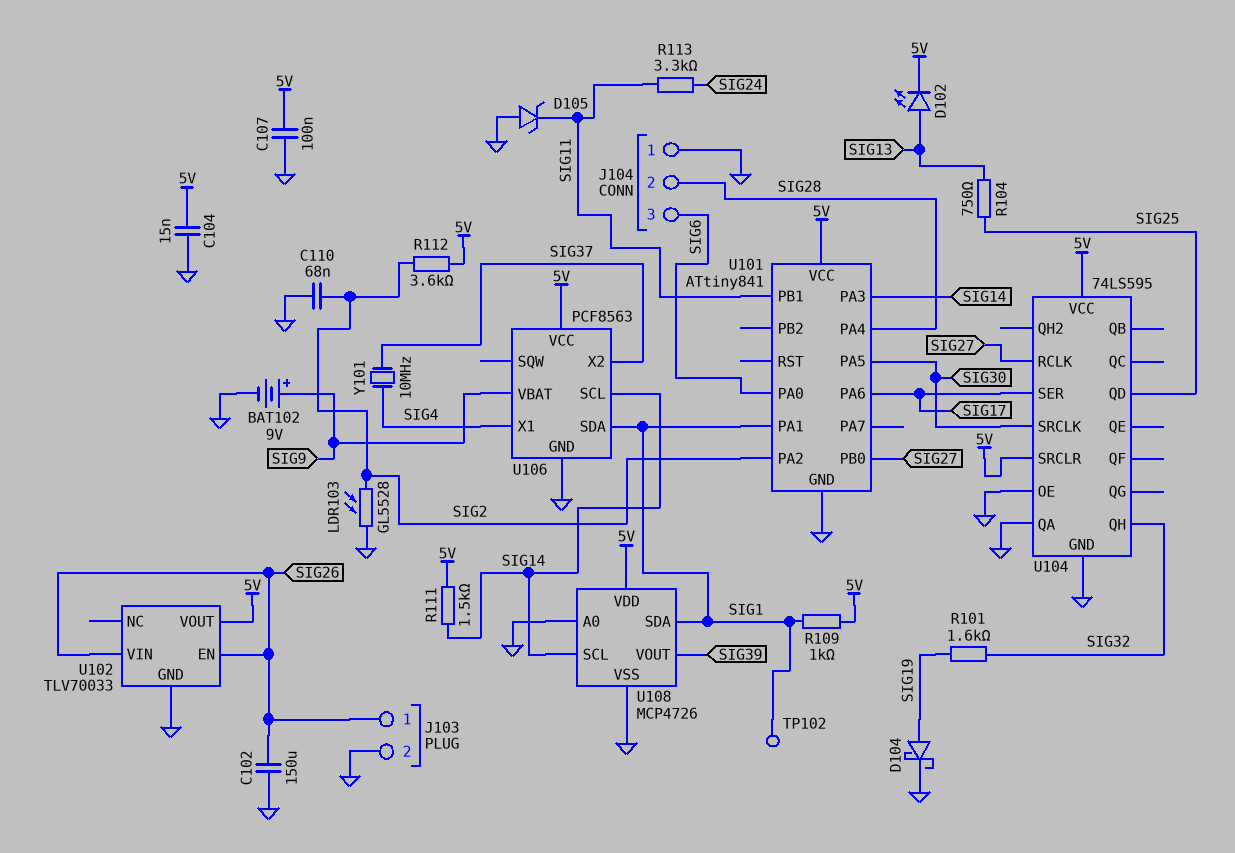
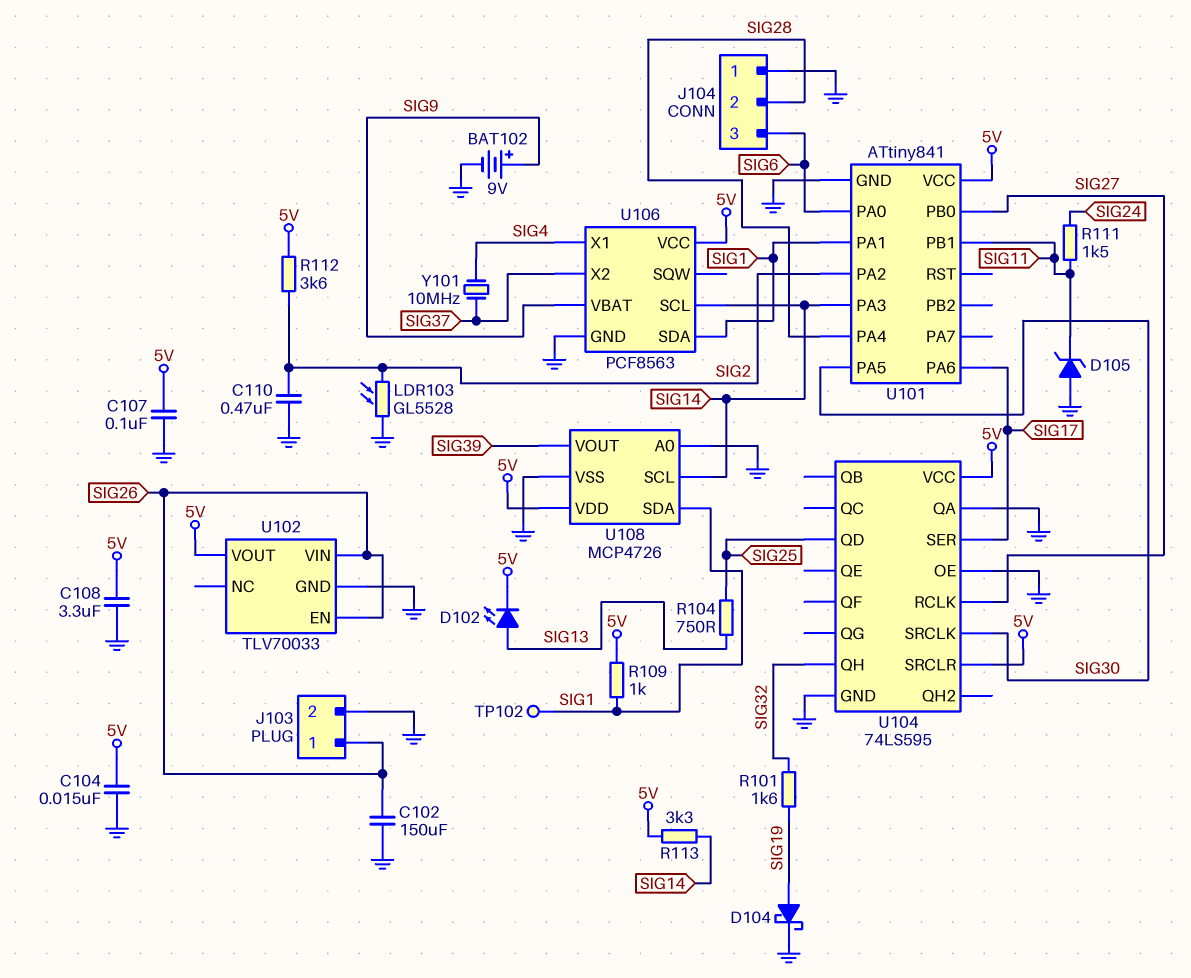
C108: none -> 3.3uF (5V, GND)
C110: 68nF (GND, SIG2) -> 470nF (GND, SIG2)
R111: 1.5k (5V, SIG14) -> 1.5k (SIG11, SIG24)
R113: 3.3k (SIG11, SIG24) -> 3.3k (5V, SIG14)

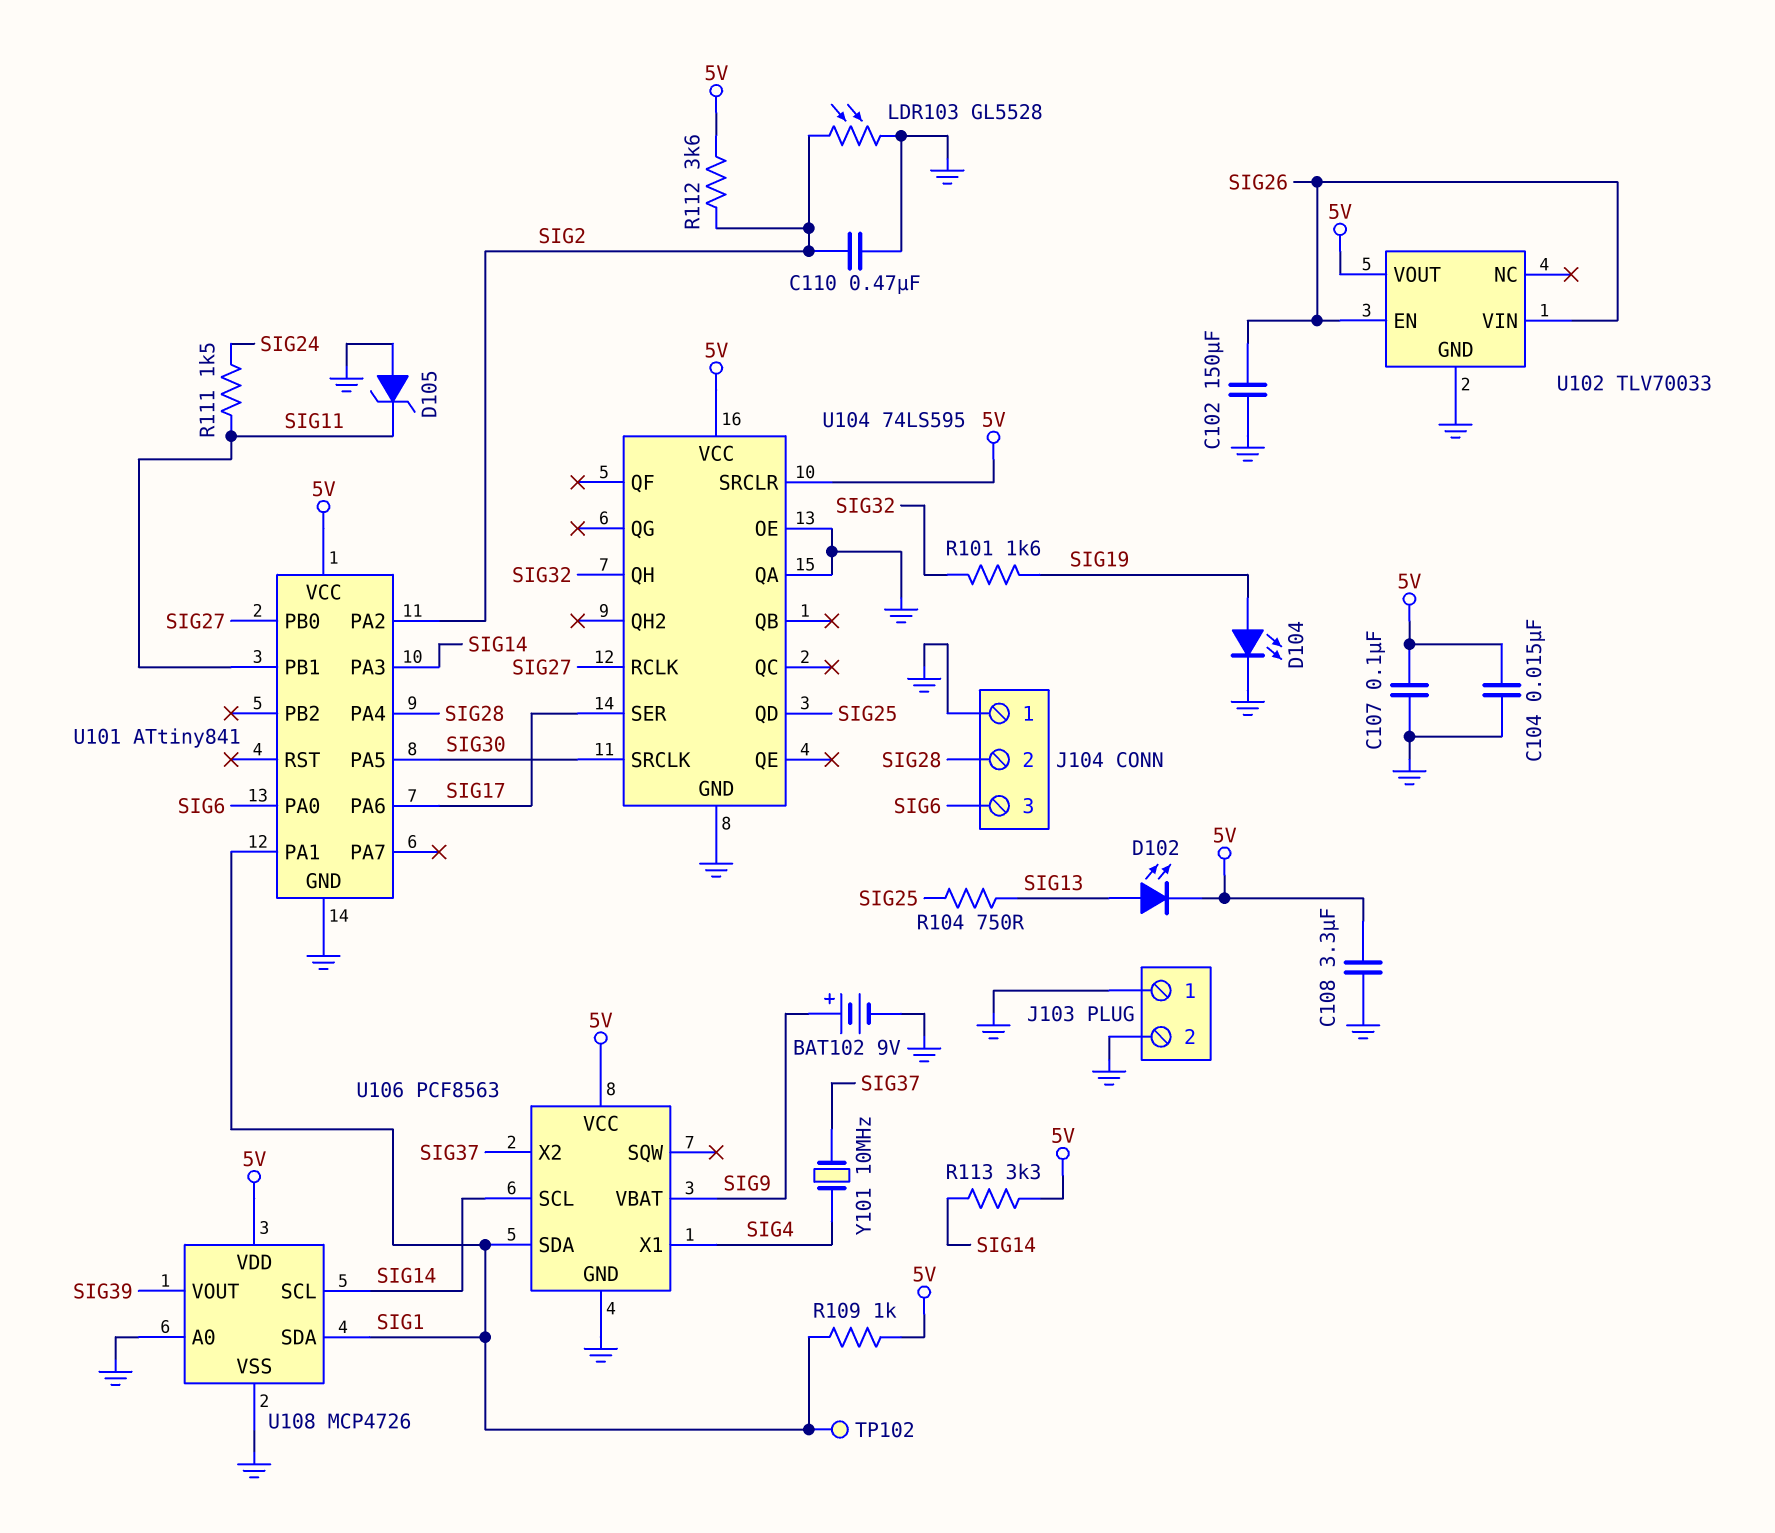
D104: schottky (A SIG19, K GND) -> LED (A SIG19, K GND)
J103 pin 1: SIG26 -> GND

